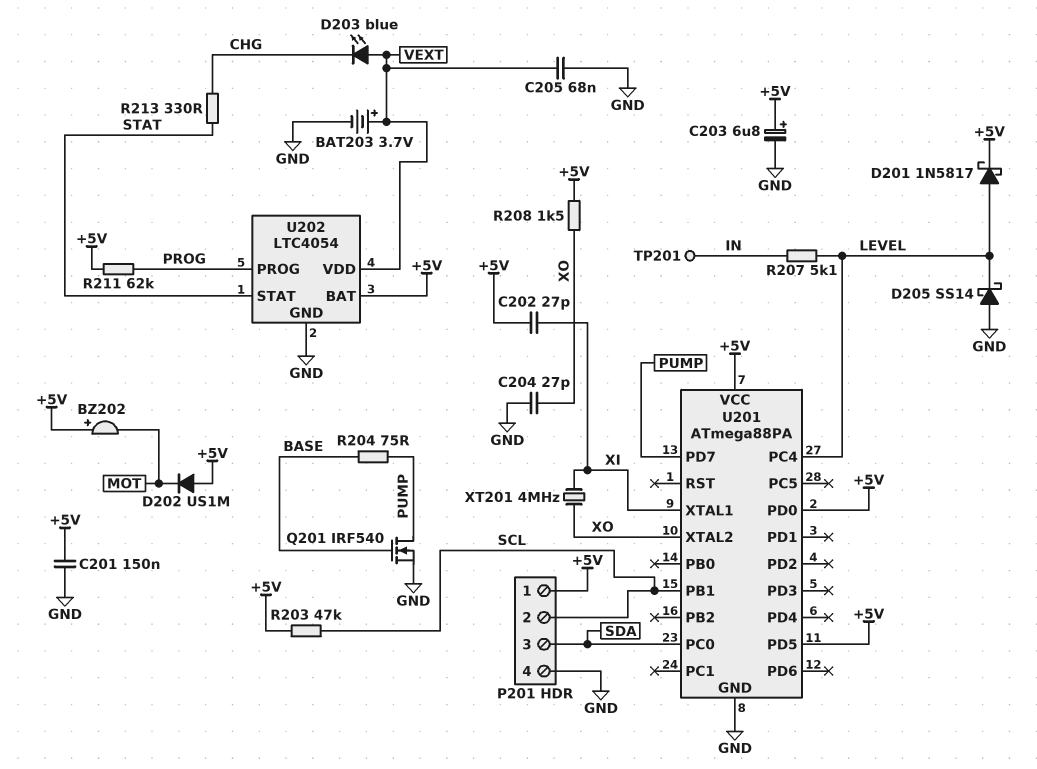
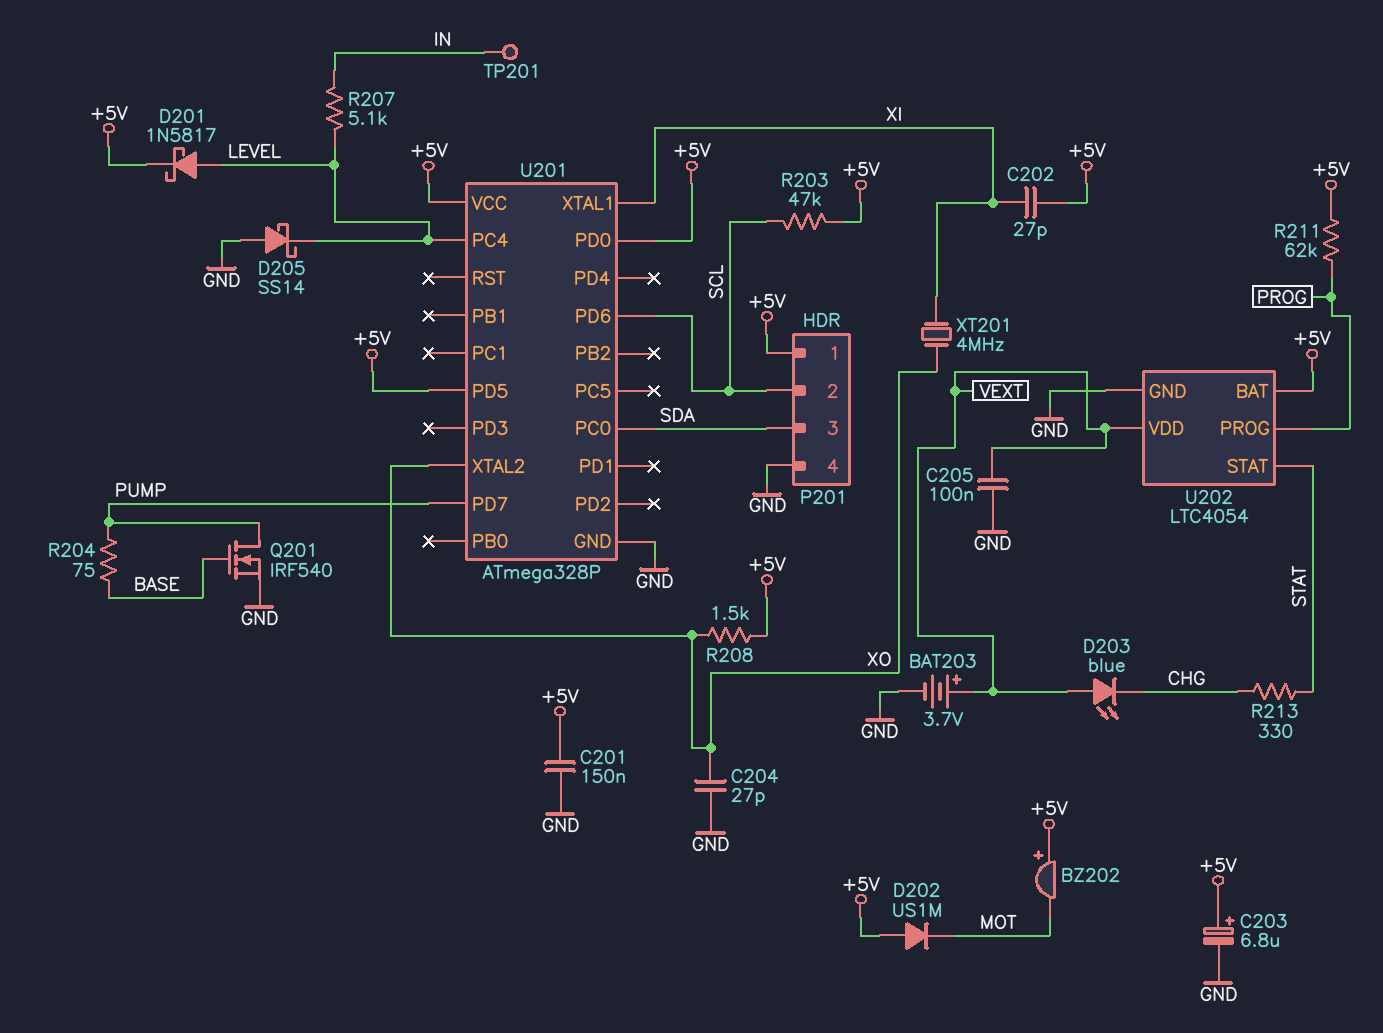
C205: 68nF (GND, VEXT) -> 100nF (GND, VEXT)
U201: ATmega88PA -> ATmega328P
U201 pin PB1: SCL -> none
U201 pin PD6: none -> SCL

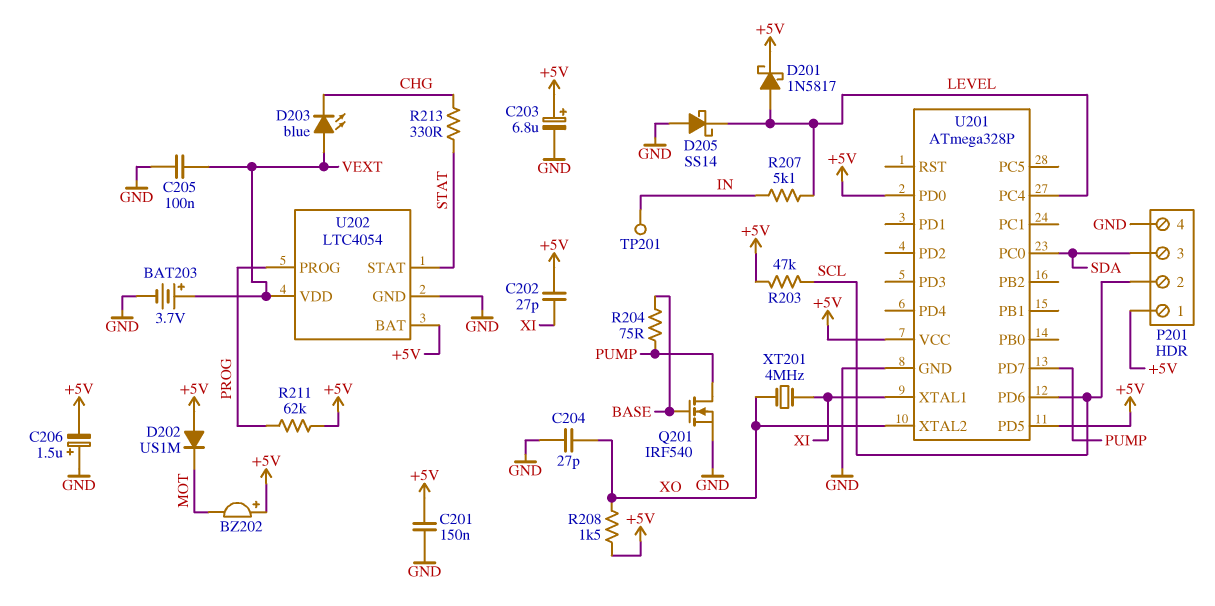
C206: none -> 1.5uF (plus GND, minus +5V)

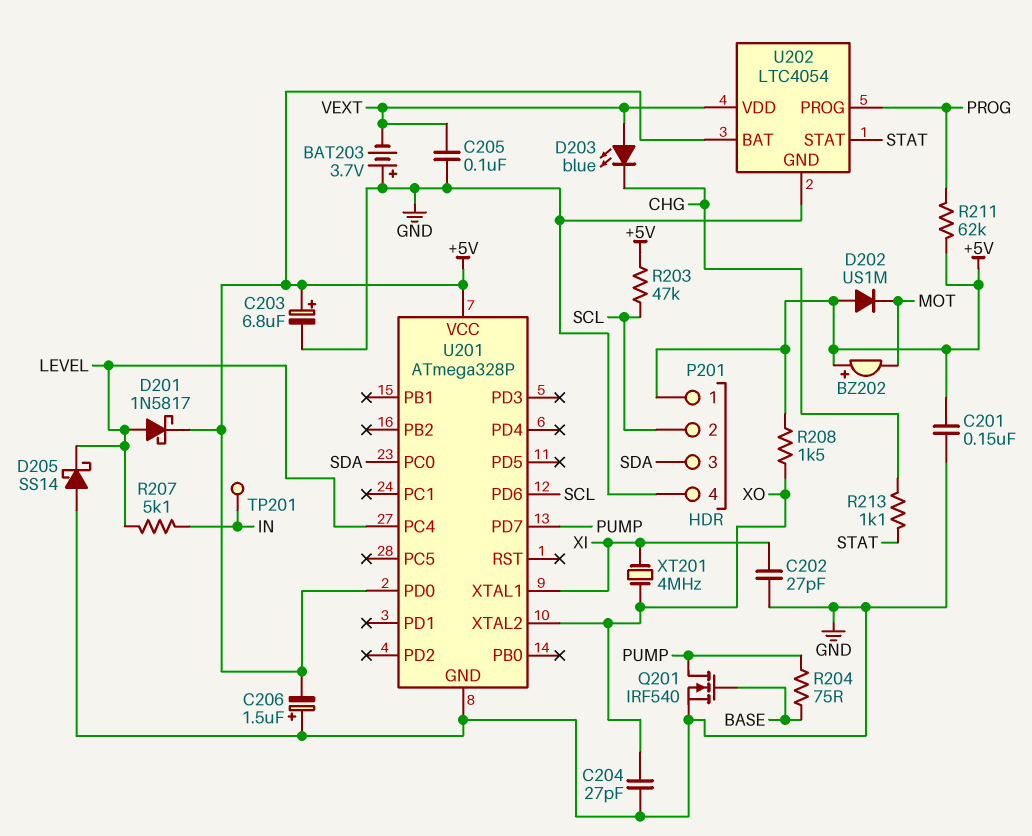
BAT203: 3.7V (plus VEXT, minus GND) -> 3.7V (plus GND, minus VEXT)
C202: 27pF (+5V, XI) -> 27pF (GND, XI)
R213: 330 (CHG, STAT) -> 1.1k (CHG, STAT)
U201 pin PD5: +5V -> none

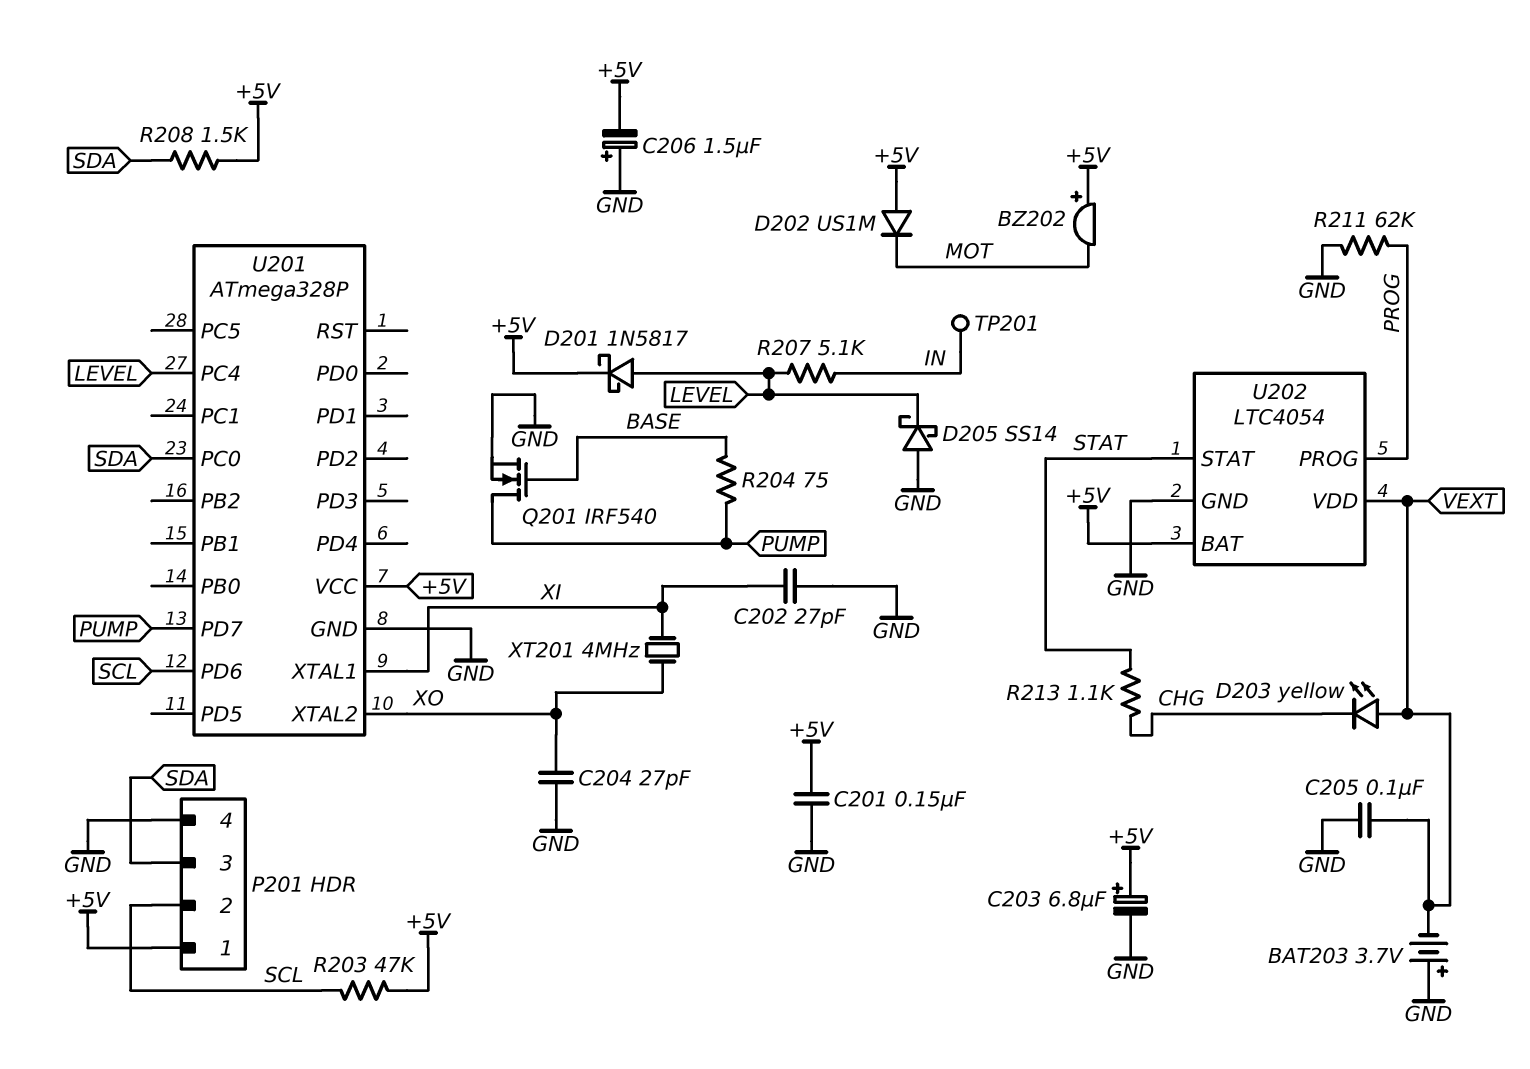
D203: LED blue (A VEXT, K CHG) -> LED yellow (A VEXT, K CHG)
R208: 1.5k (+5V, XO) -> 1.5k (+5V, SDA)
R211: 62k (+5V, PROG) -> 62k (GND, PROG)
U201 pin PD0: +5V -> none

